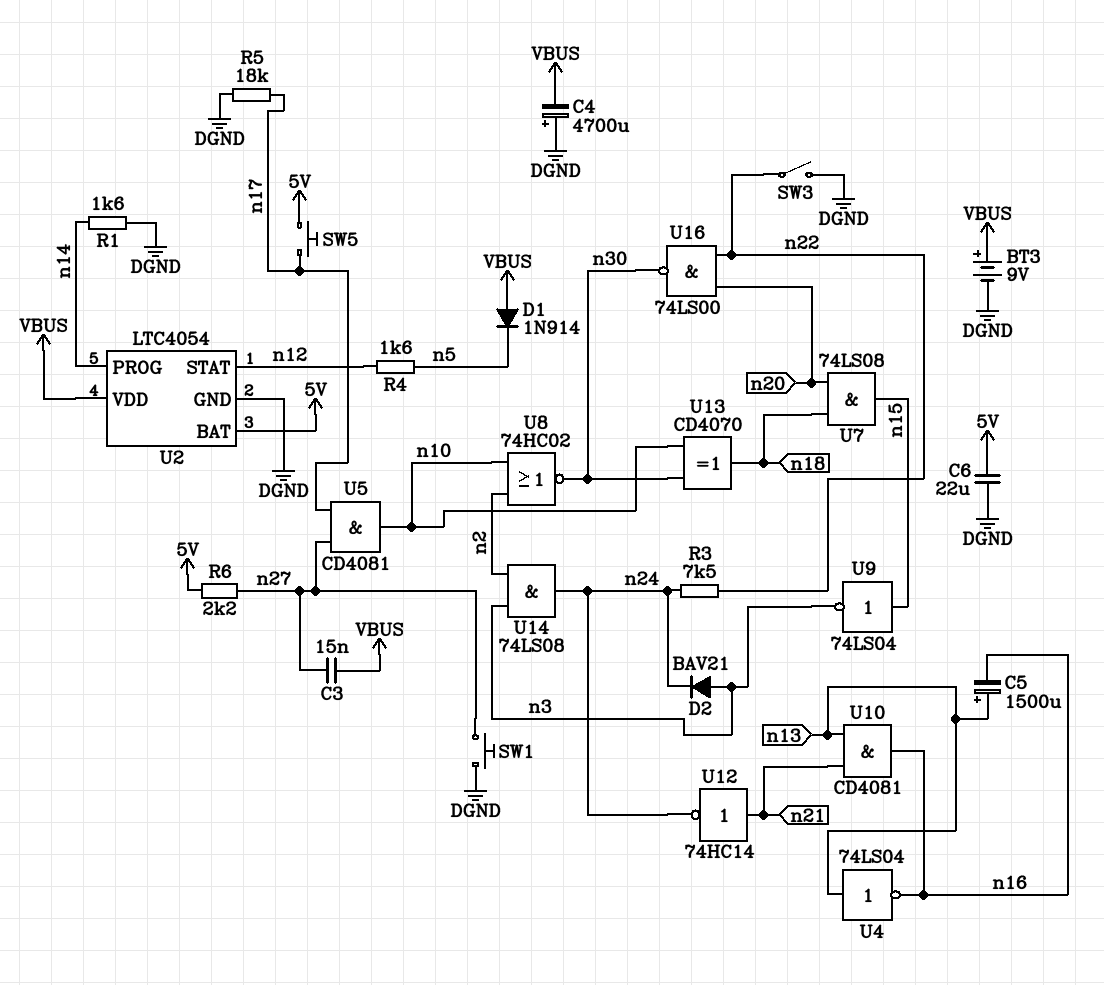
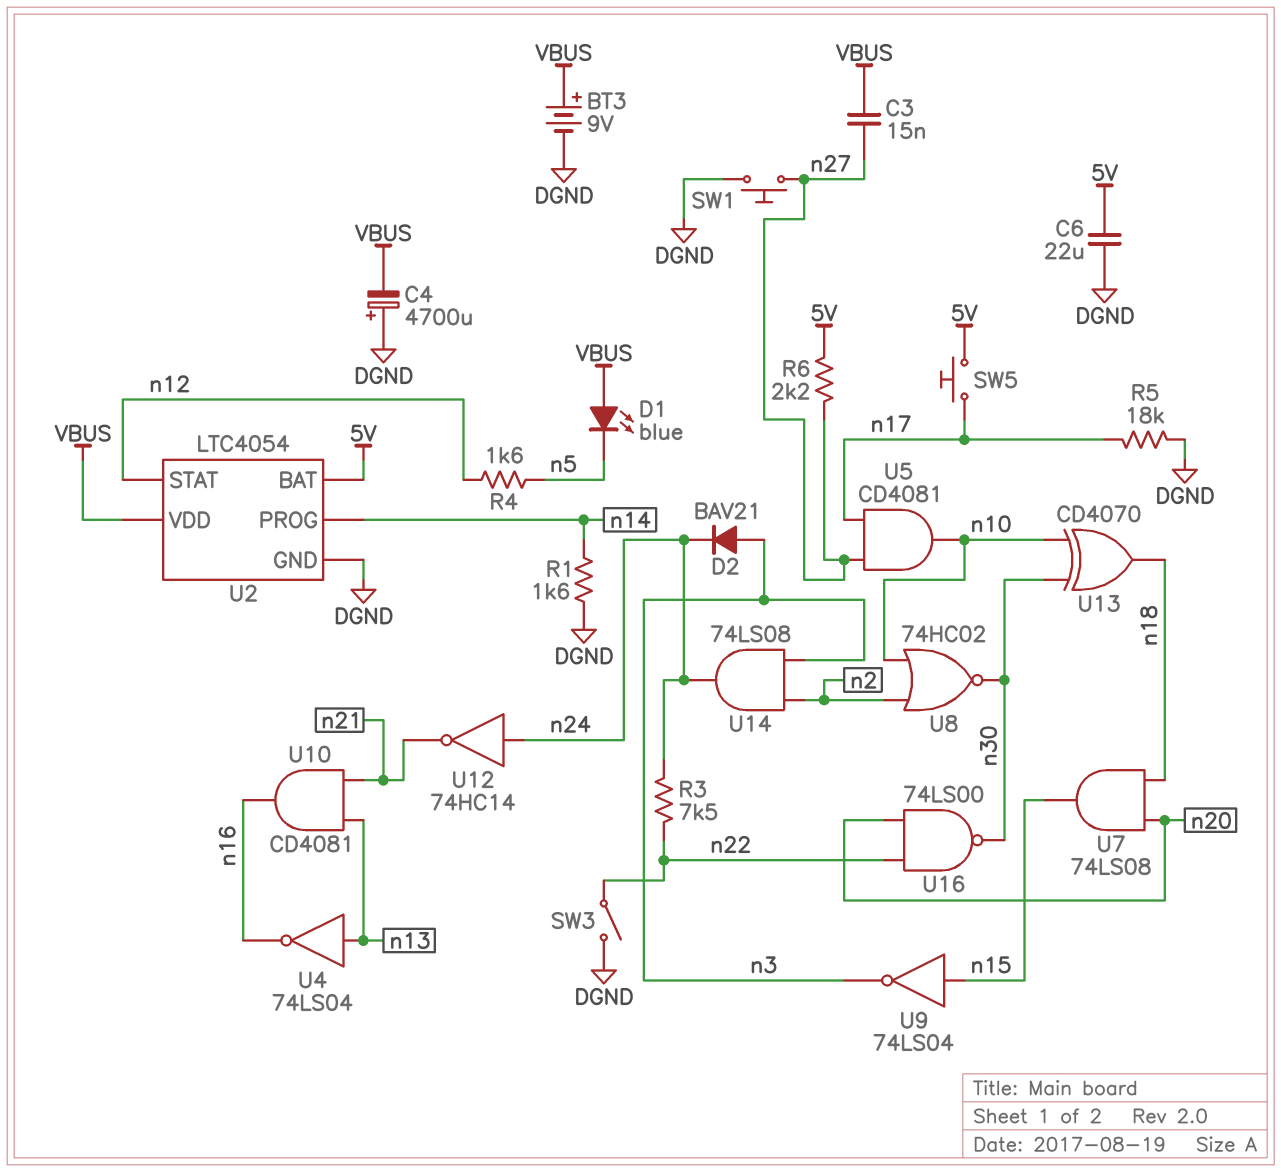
C5: 1500uF (plus n13, minus n16) -> none
D1: diode 1N914 (A VBUS, K n5) -> LED blue (A VBUS, K n5)
U12: NOT 74HC14 (in n21, out n24) -> NOT 74HC14 (in n24, out n21)

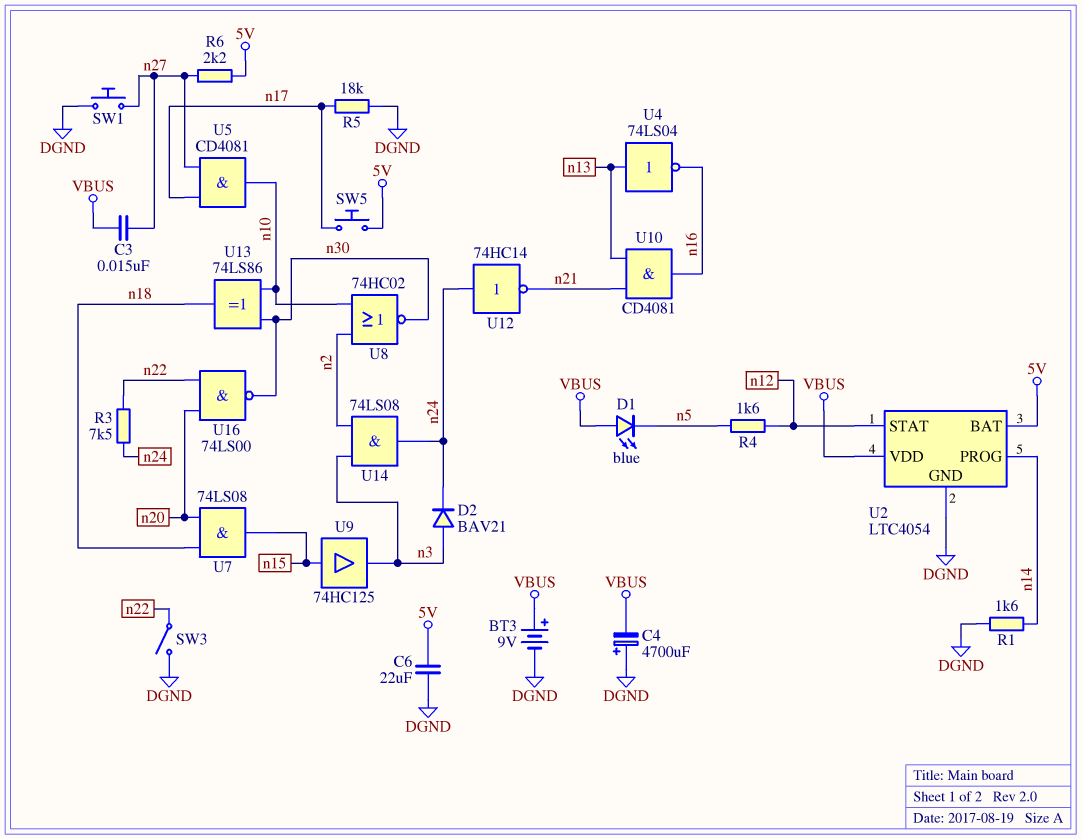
U9: NOT 74LS04 (in n15, out n3) -> buffer 74HC125 (in n15, out n3)
U13: XOR CD4070 (in n10, in n30, out n18) -> XOR 74LS86 (in n10, in n30, out n18)

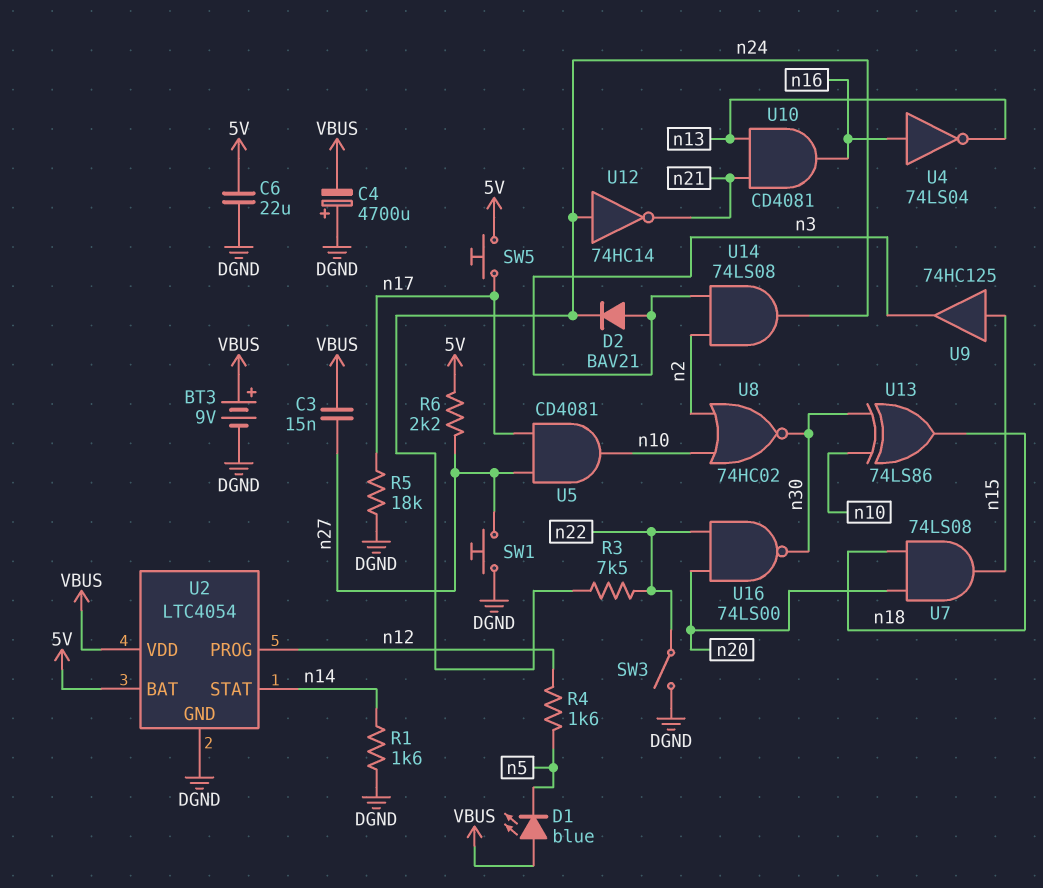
U2 pin PROG: n14 -> n12
U2 pin STAT: n12 -> n14
U4: NOT 74LS04 (in n13, out n16) -> NOT 74LS04 (in n16, out n13)

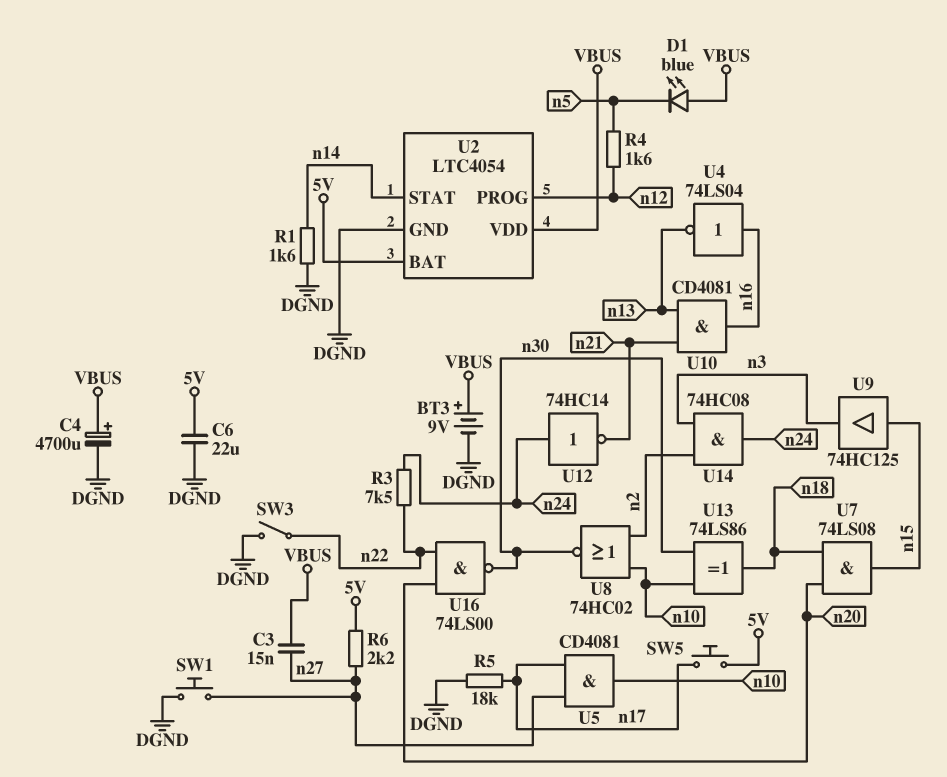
C4: 4700uF (plus DGND, minus VBUS) -> 4700uF (plus VBUS, minus DGND)
D2: diode BAV21 (A n3, K n24) -> none
U14: AND 74LS08 (in n2, in n3, out n24) -> AND 74HC08 (in n2, in n3, out n24)

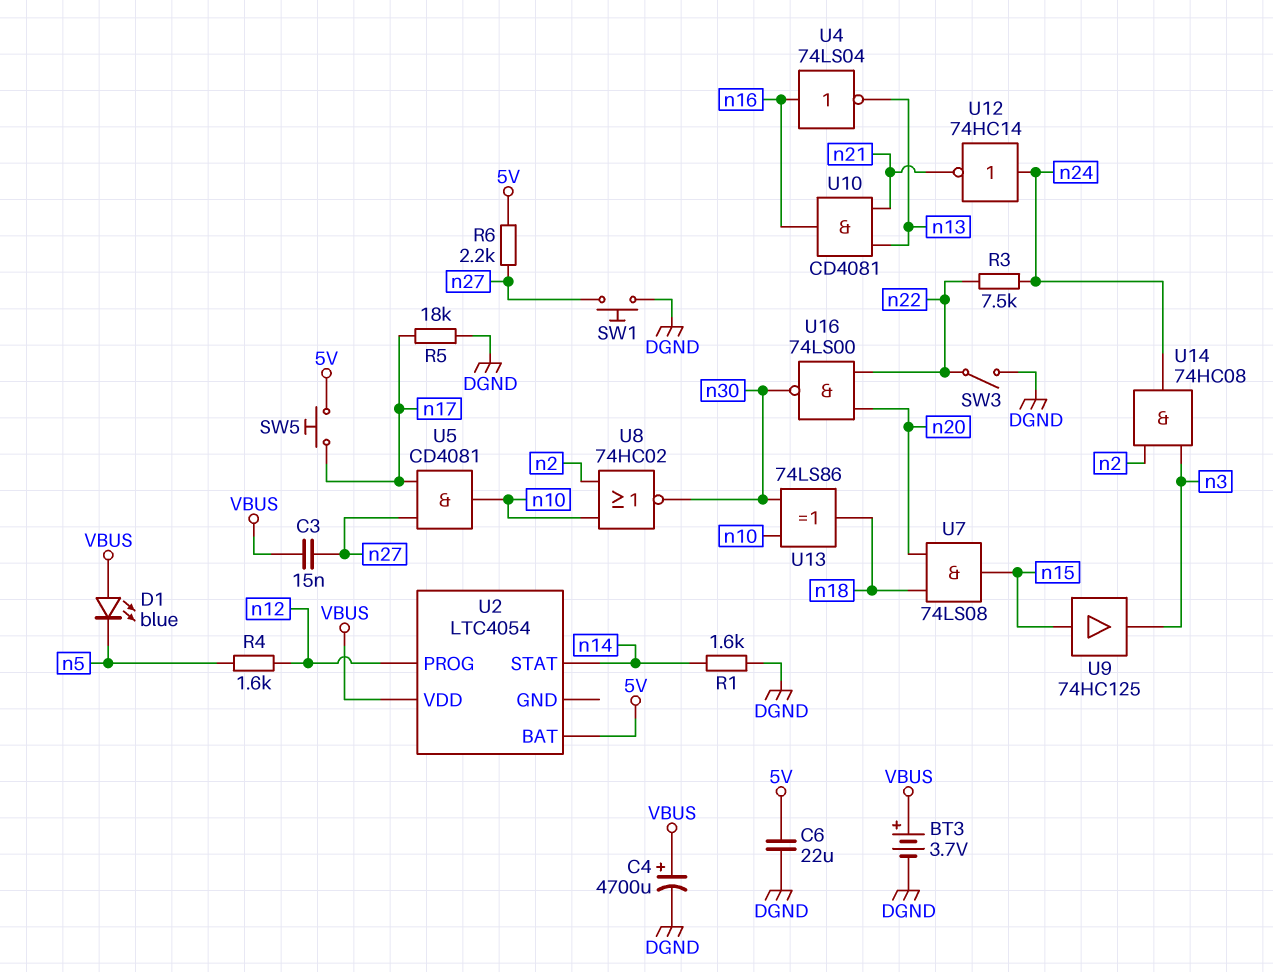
BT3: 9V (plus VBUS, minus DGND) -> 3.7V (plus VBUS, minus DGND)
U2 pin GND: DGND -> none

